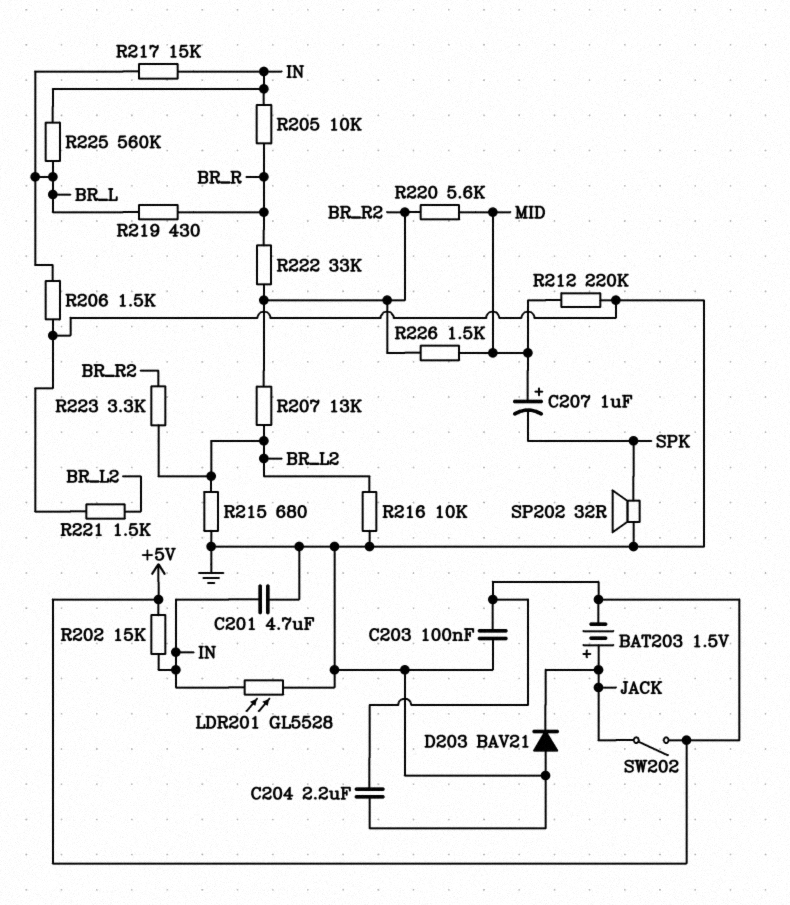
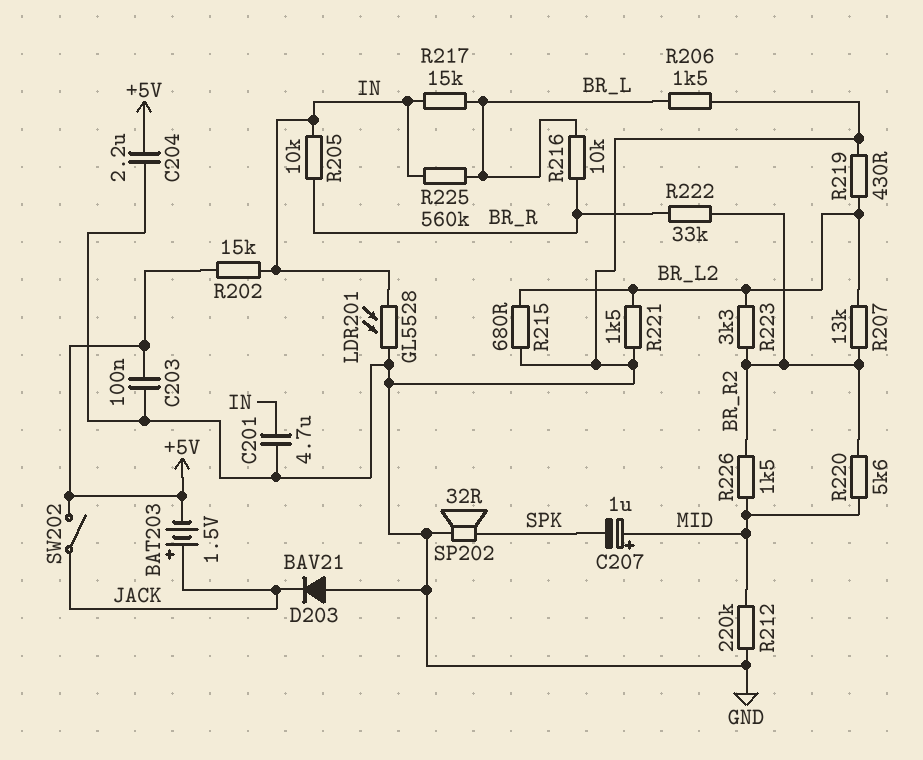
R216: 10k (BR_L2, GND) -> 10k (BR_L, BR_R)
R219: 430 (BR_L, BR_R) -> 430 (BR_L2, GND)

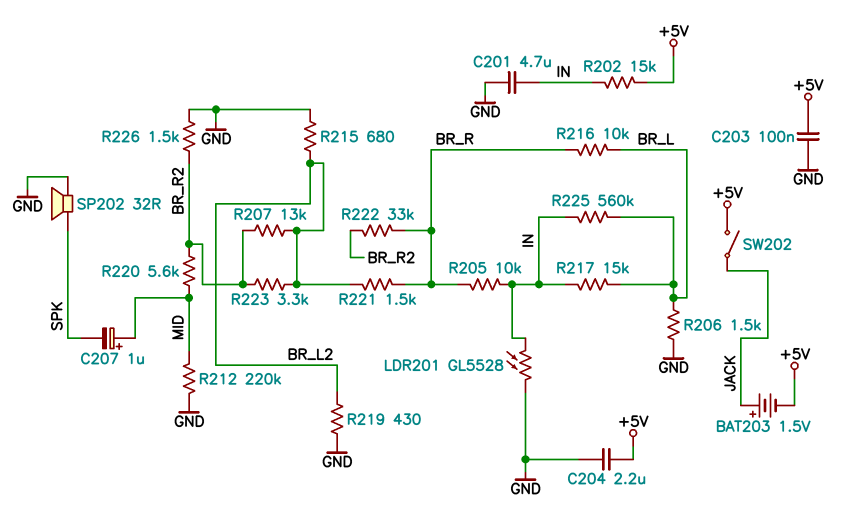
D203: diode BAV21 (A GND, K JACK) -> none
R221: 1.5k (BR_L2, GND) -> 1.5k (BR_L2, BR_R)
R226: 1.5k (BR_R2, MID) -> 1.5k (BR_R2, GND)

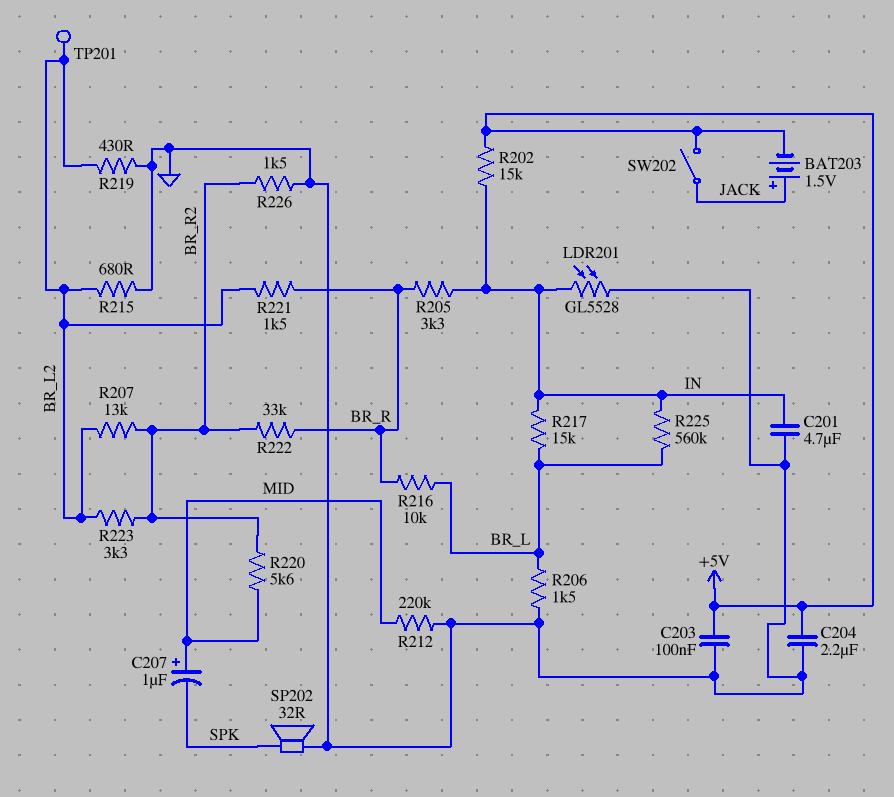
R205: 10k (BR_R, IN) -> 3.3k (BR_R, IN)
TP201: none -> test point (BR_L2)

